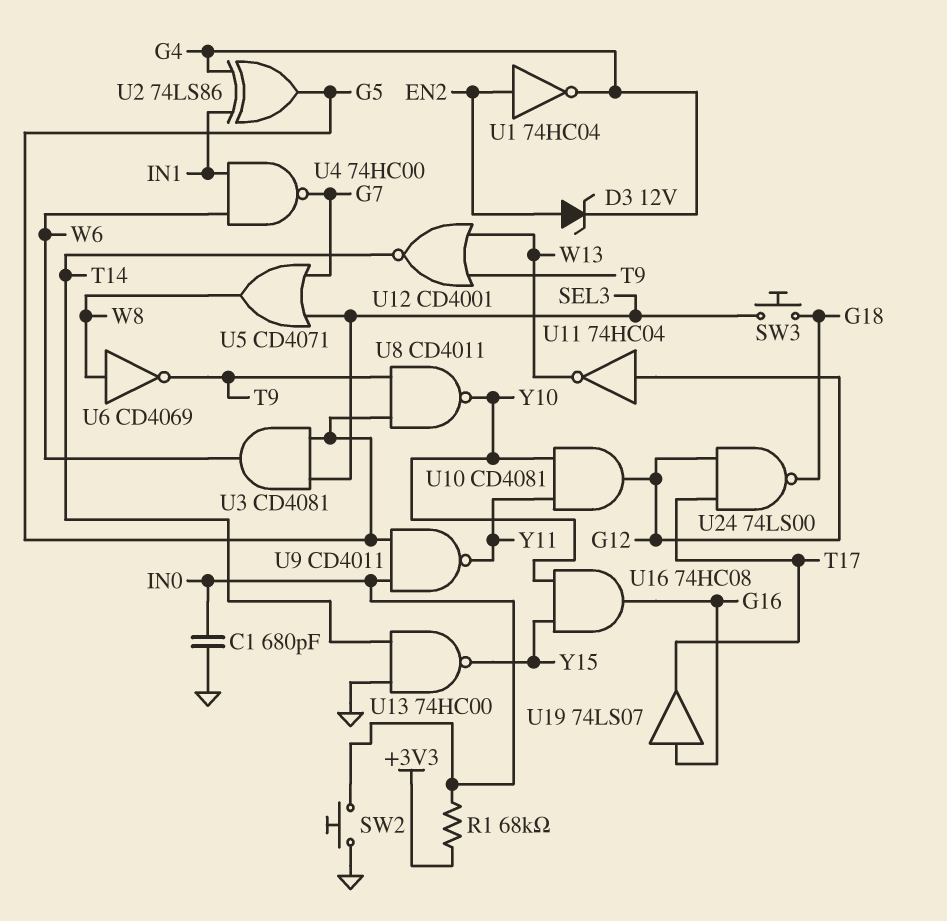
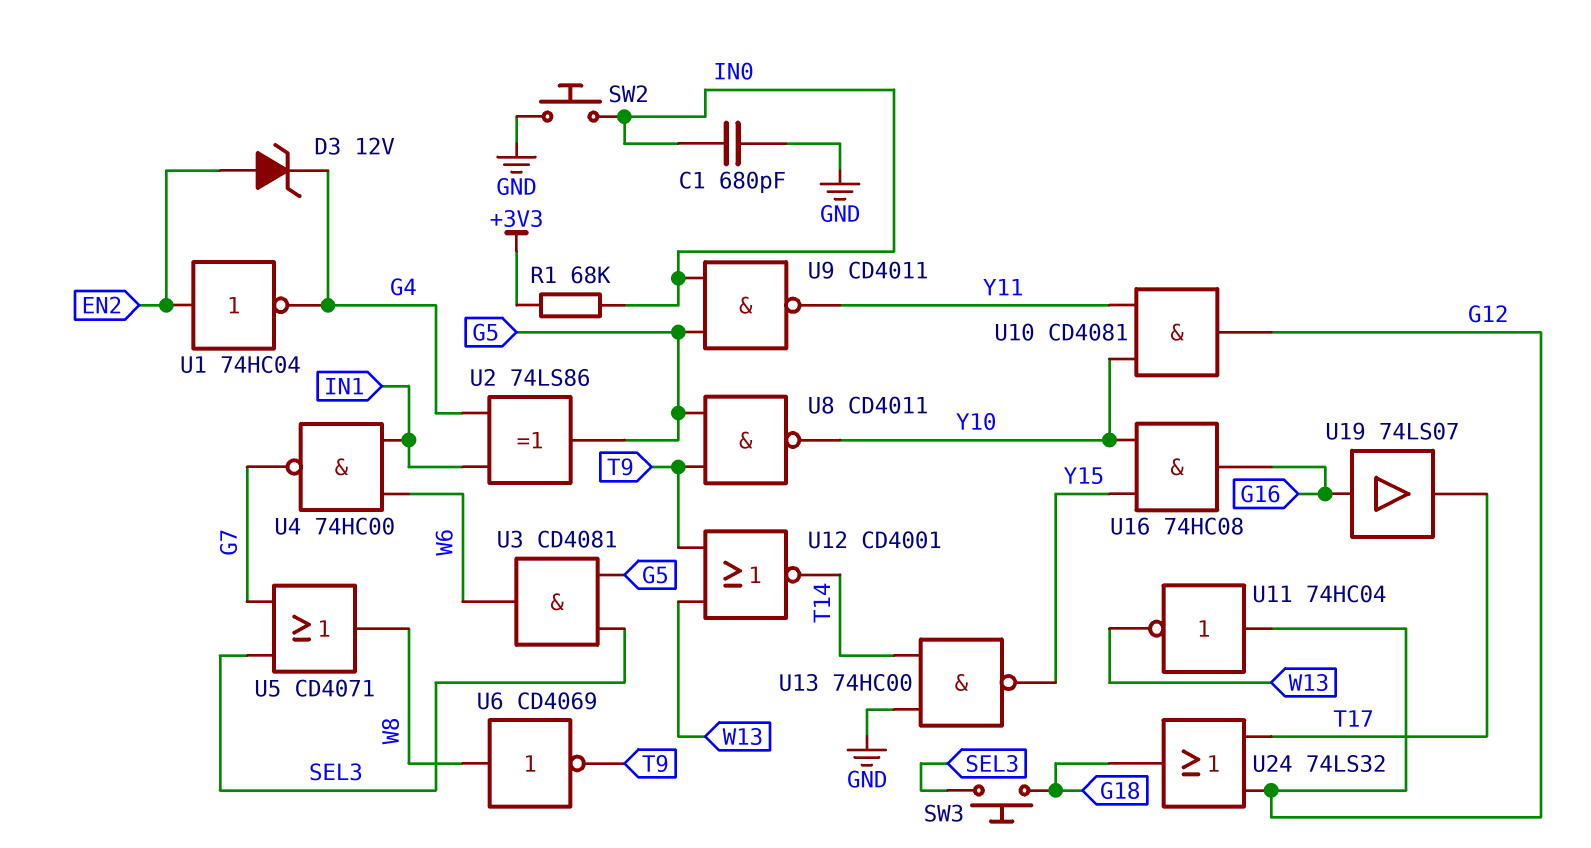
U24: NAND 74LS00 (in G12, in T17, out G18) -> OR 74LS32 (in G12, in T17, out G18)

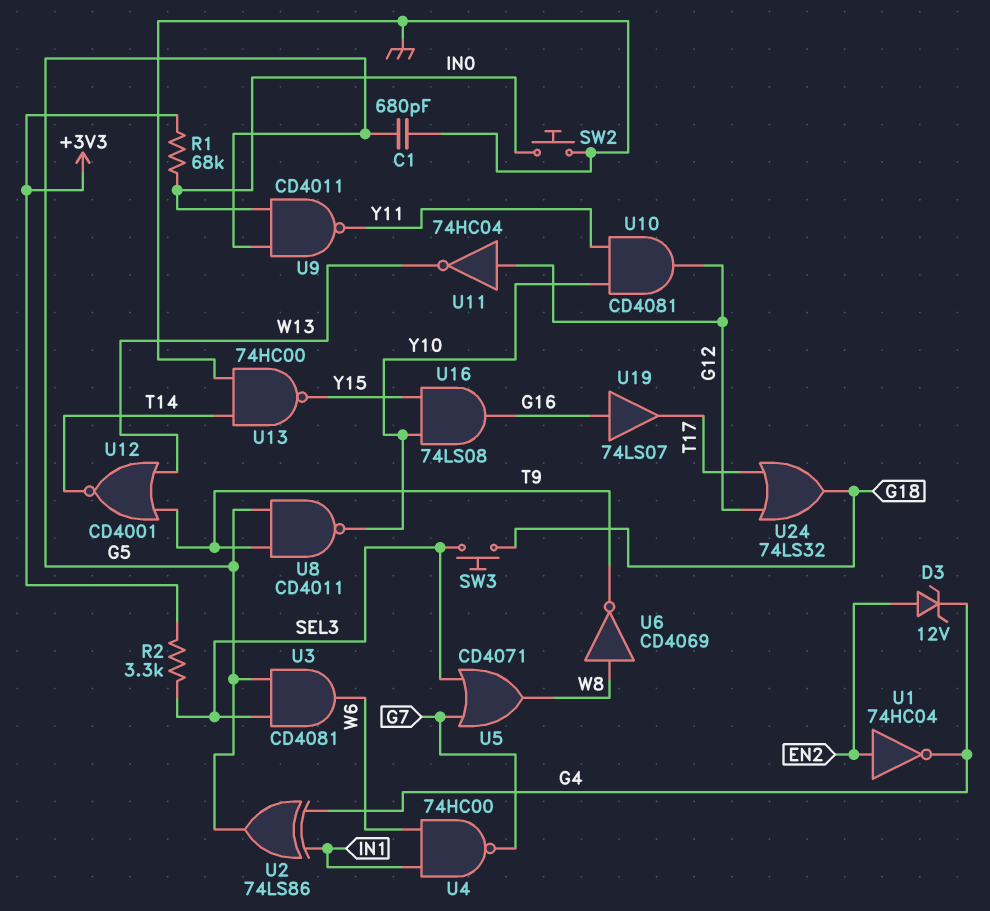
C1: 680pF (GND, IN0) -> 680pF (G5, GND)
R2: none -> 3.3k (+3V3, SEL3)
U16: AND 74HC08 (in Y10, in Y15, out G16) -> AND 74LS08 (in Y10, in Y15, out G16)

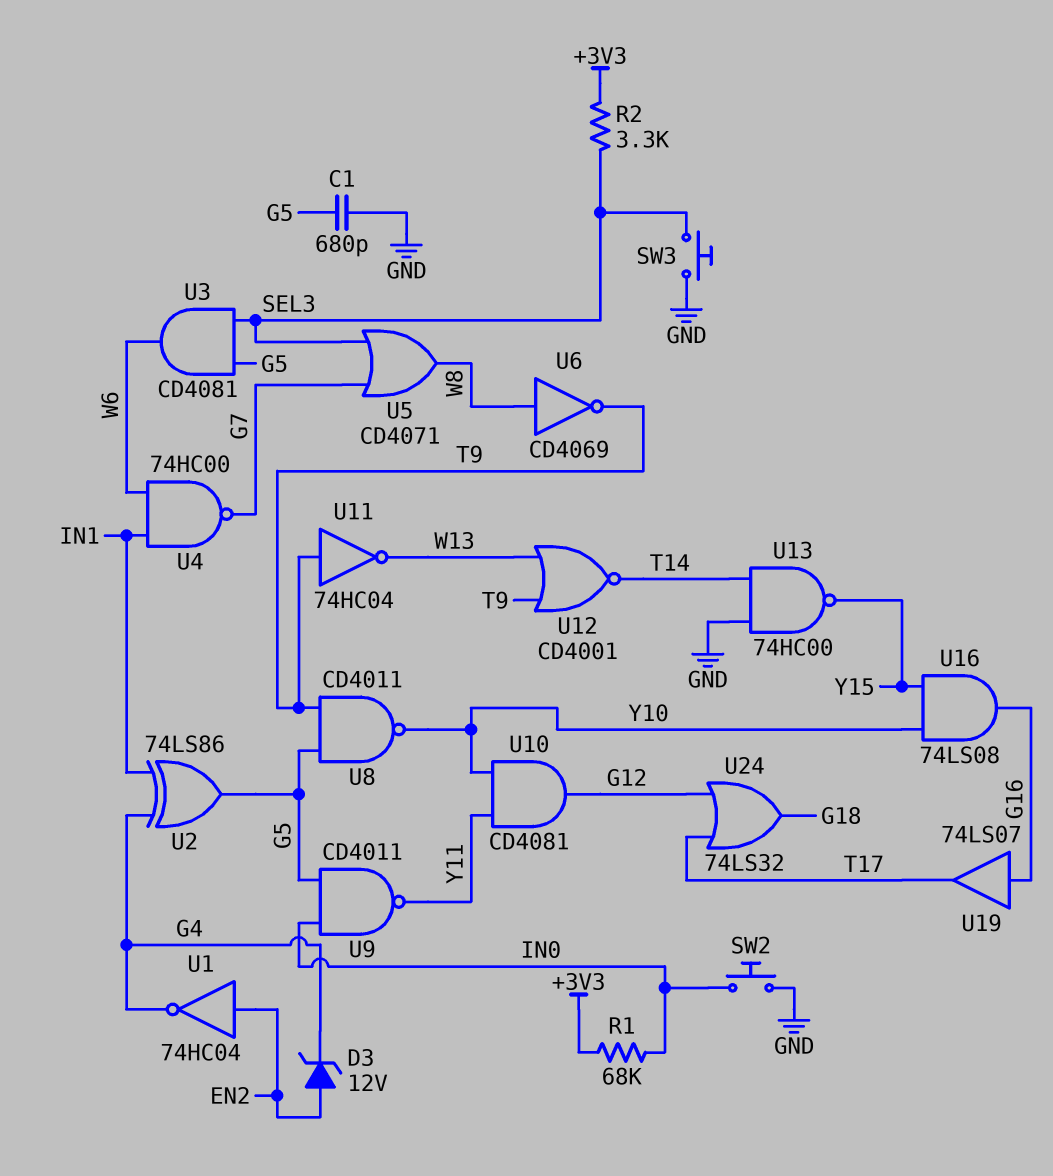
SW3: button (G18, SEL3) -> button (GND, SEL3)
U11: NOT 74HC04 (in G12, out W13) -> NOT 74HC04 (in T9, out W13)

